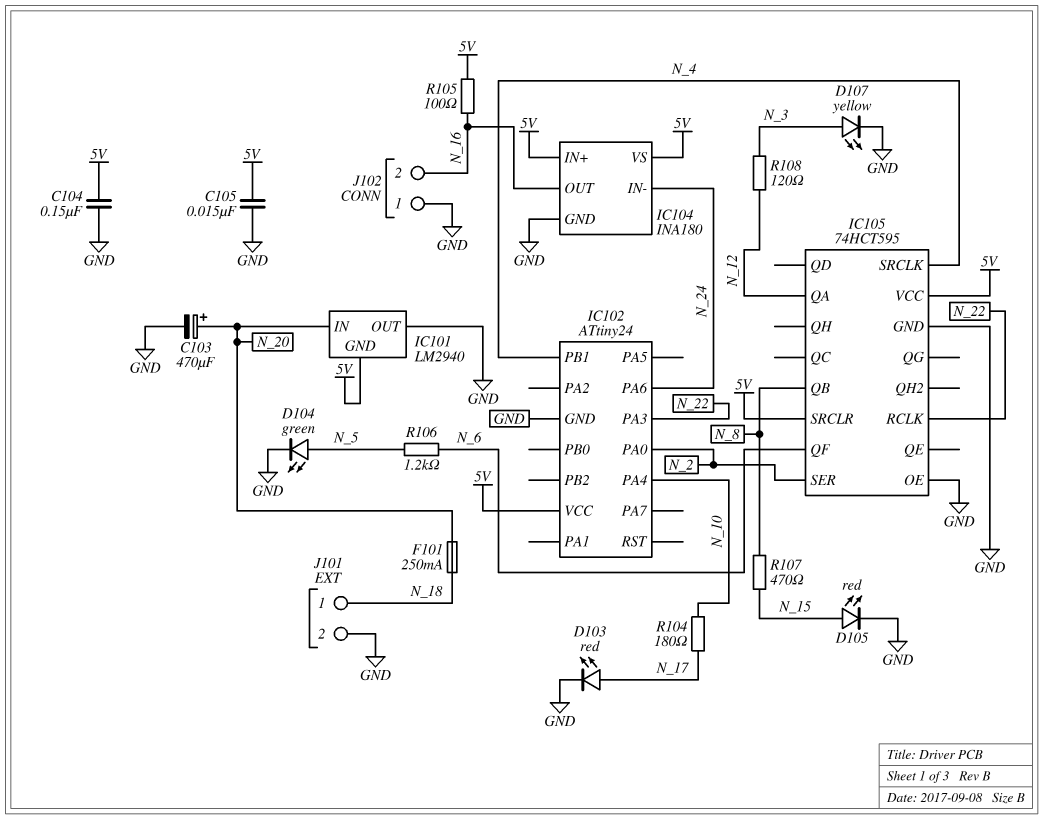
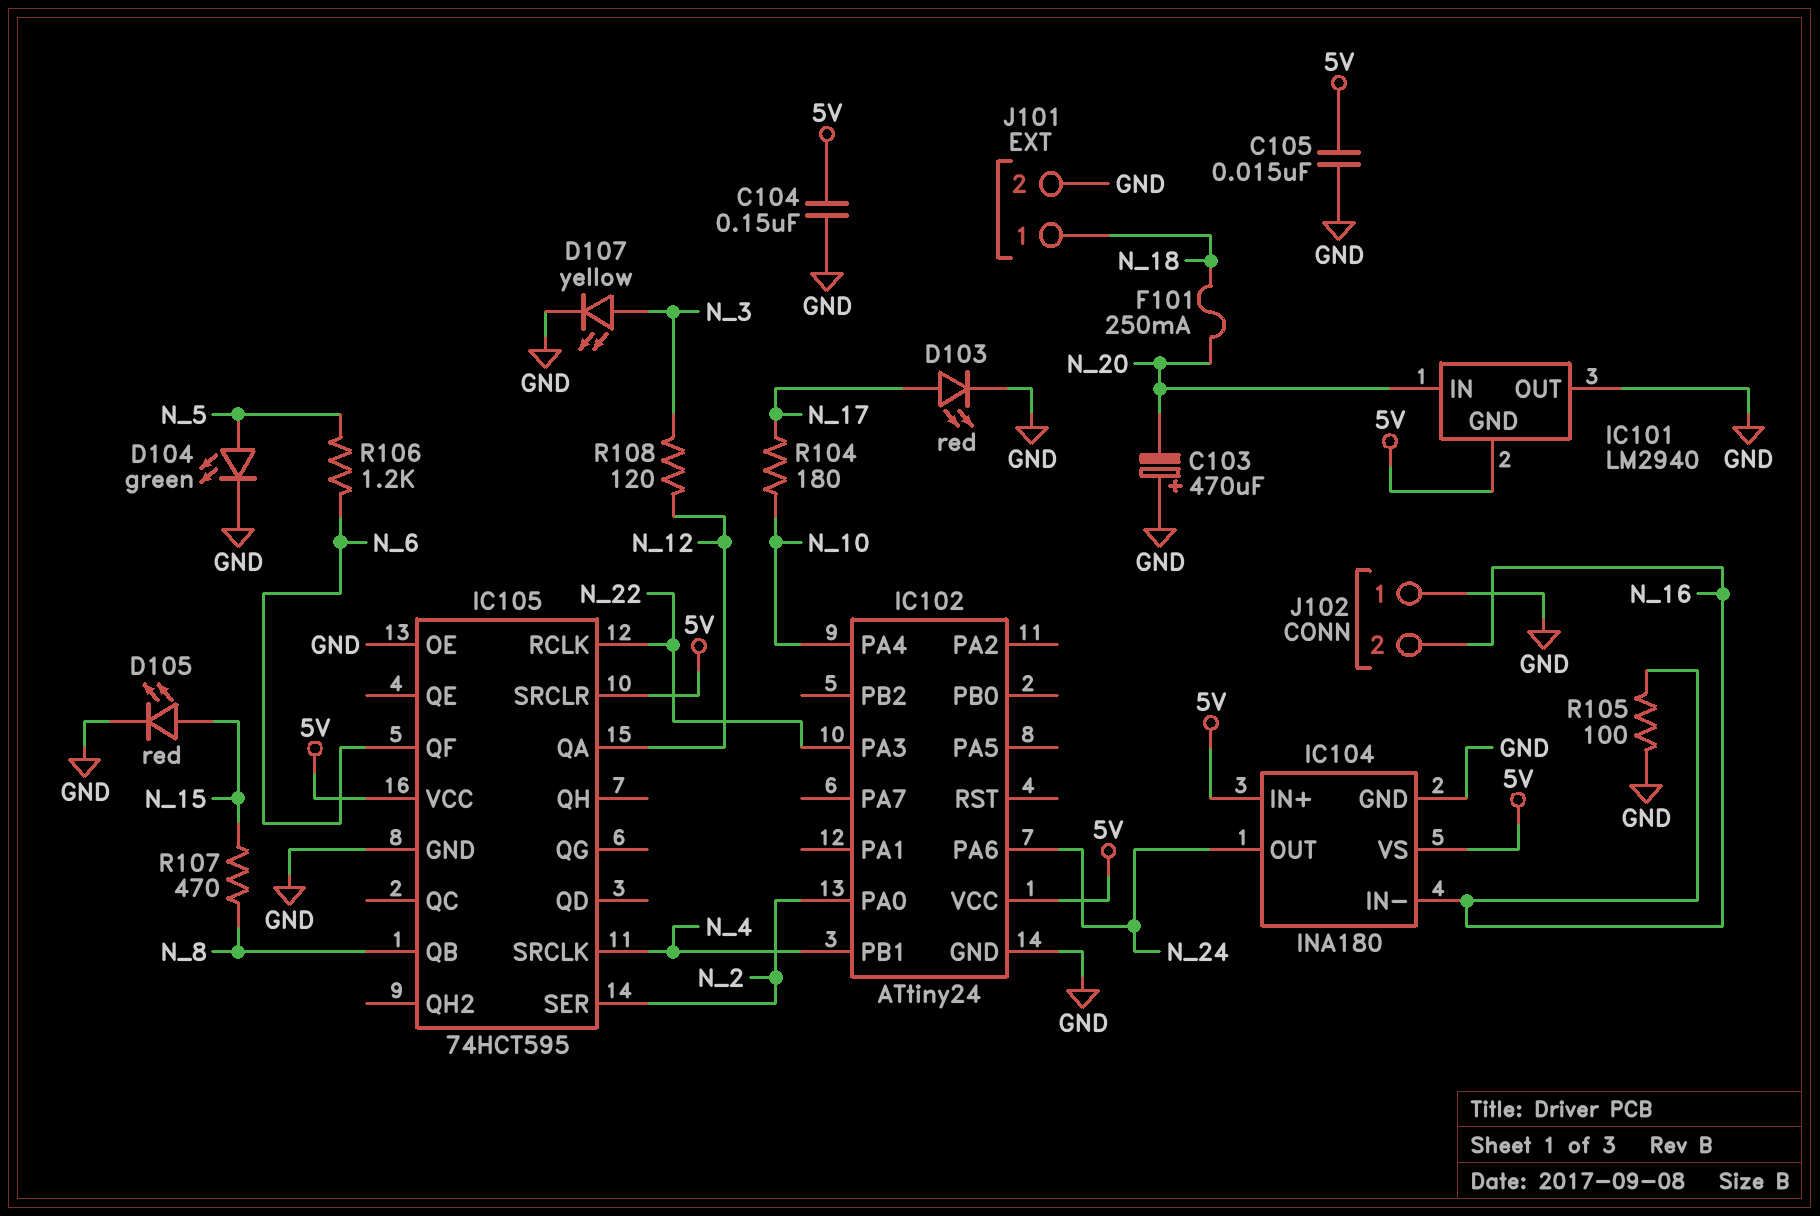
C103: 470uF (plus N_20, minus GND) -> 470uF (plus GND, minus N_20)
IC104 pin IN-: N_24 -> N_16
IC104 pin OUT: N_16 -> N_24
R105: 100 (5V, N_16) -> 100 (GND, N_16)

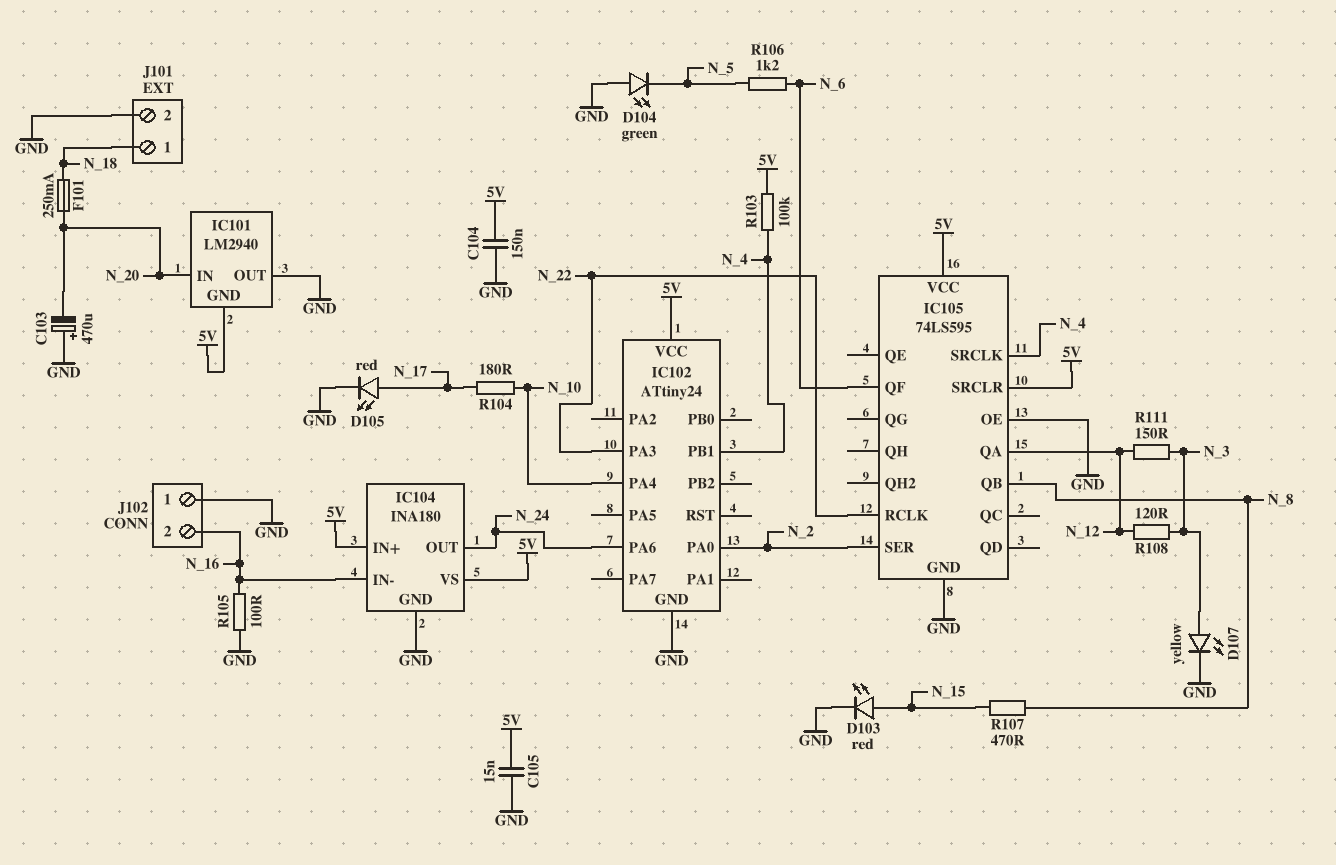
D103: LED red (A N_17, K GND) -> LED red (A N_15, K GND)
D104: LED green (A N_5, K GND) -> LED green (A GND, K N_5)
D105: LED red (A N_15, K GND) -> LED red (A N_17, K GND)
IC105: 74HCT595 -> 74LS595
R103: none -> 100k (5V, N_4)
R111: none -> 150 (N_3, N_12)

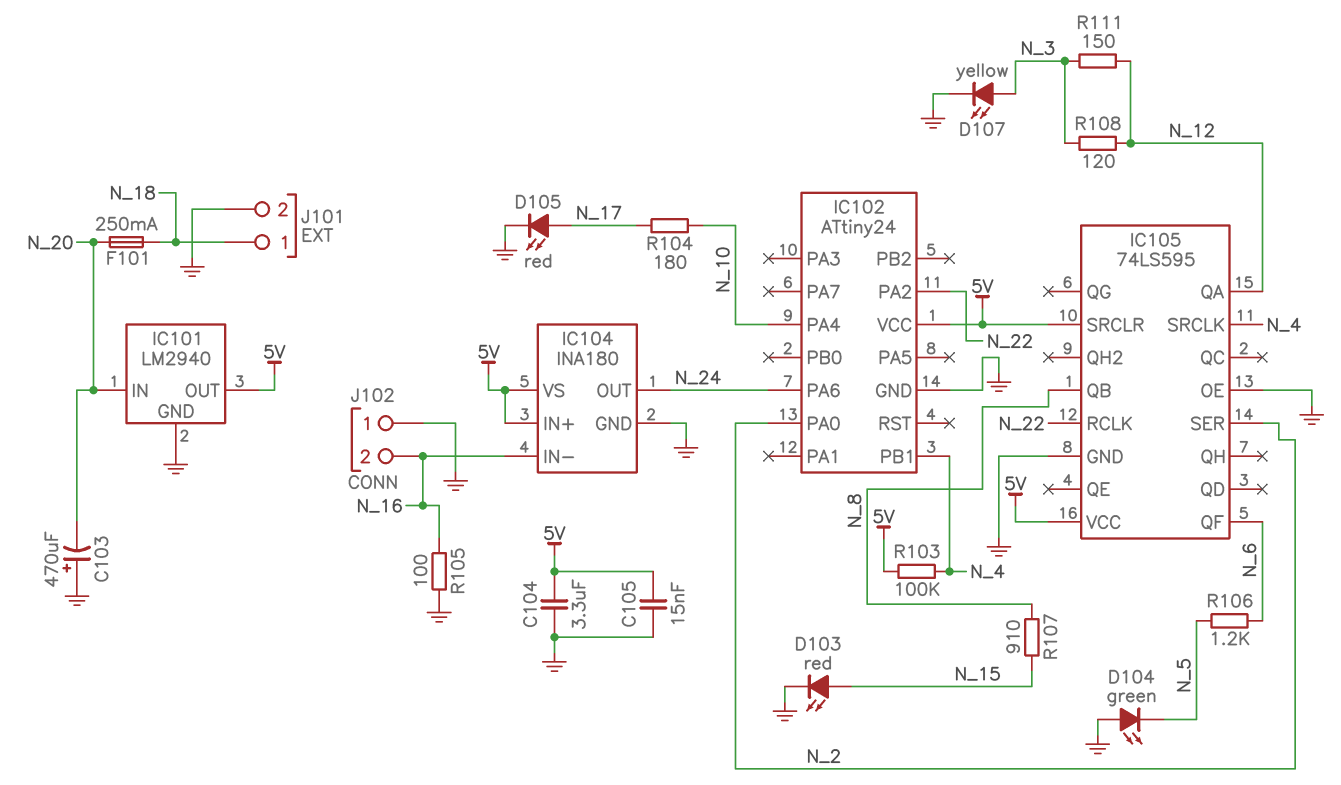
C104: 150nF (5V, GND) -> 3.3uF (5V, GND)
IC101 pin GND: 5V -> GND
IC101 pin OUT: GND -> 5V
IC102 pin PA2: none -> N_22
IC102 pin PA3: N_22 -> none
R107: 470 (N_8, N_15) -> 910 (N_8, N_15)

